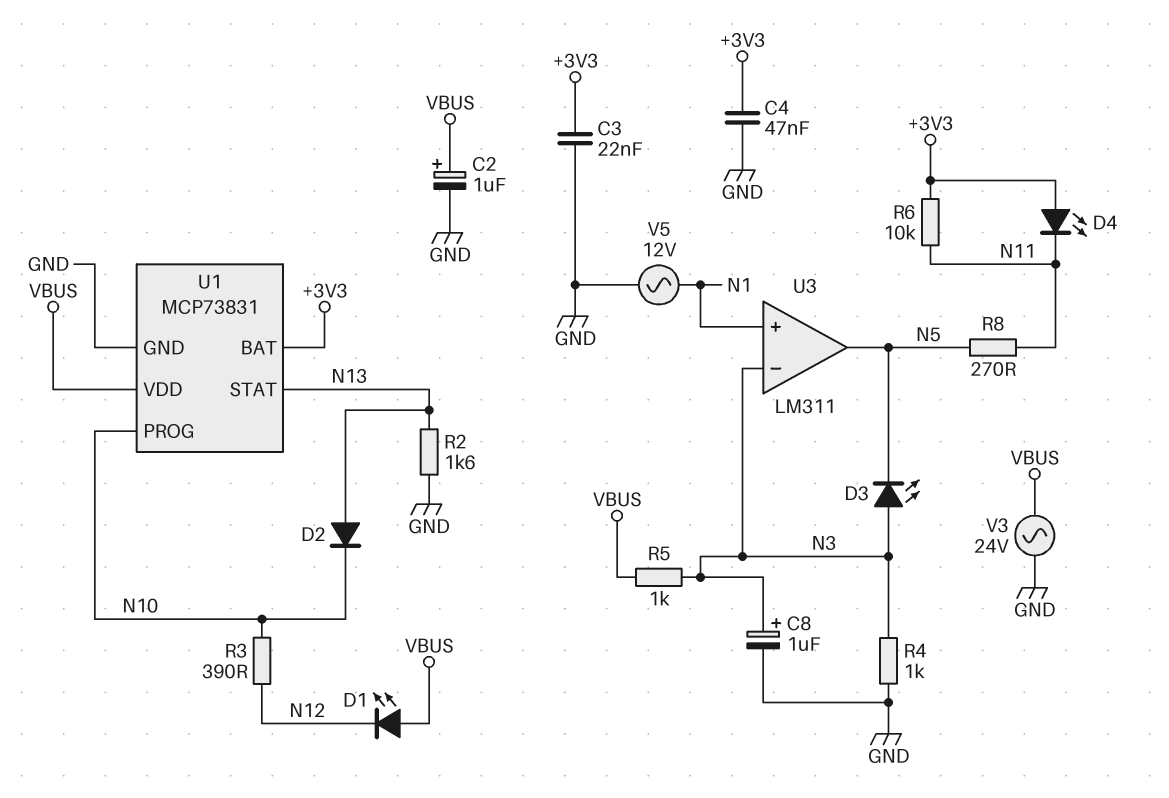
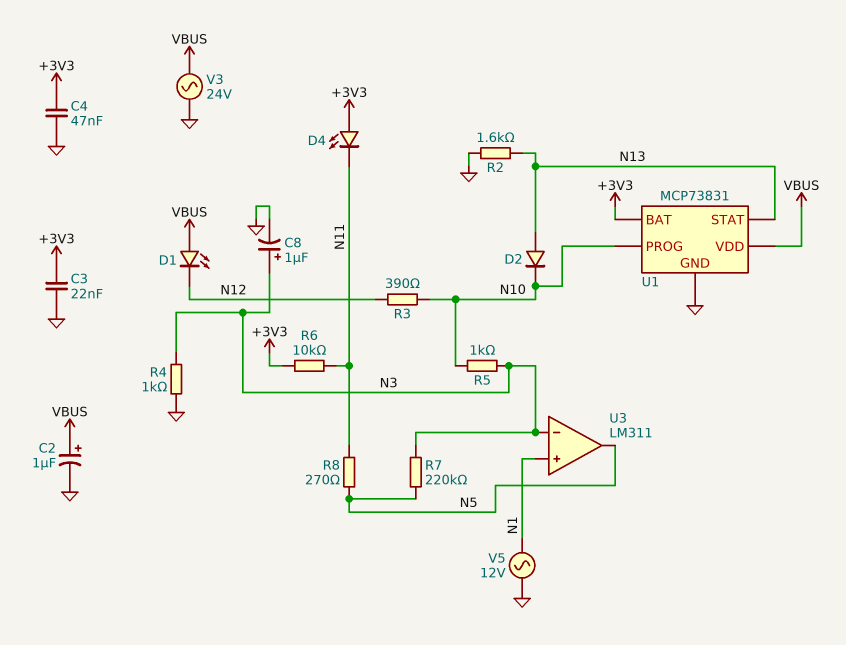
D3: LED (A N3, K N5) -> none
R5: 1k (N3, VBUS) -> 1k (N3, N10)
R7: none -> 220k (N3, N5)

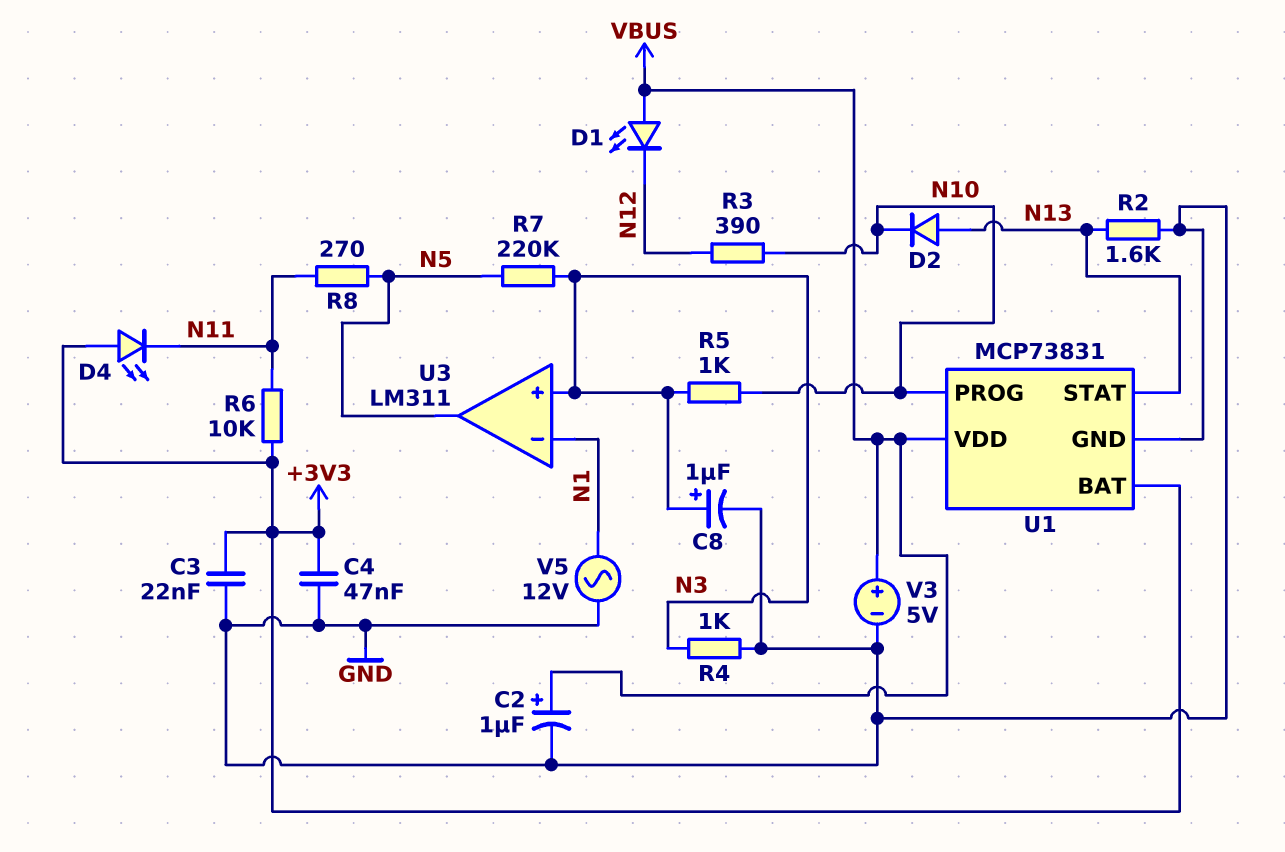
U3 pin in+: N1 -> N3
U3 pin in-: N3 -> N1
V3: AC 24V (GND, VBUS) -> 5V (plus VBUS, minus GND)

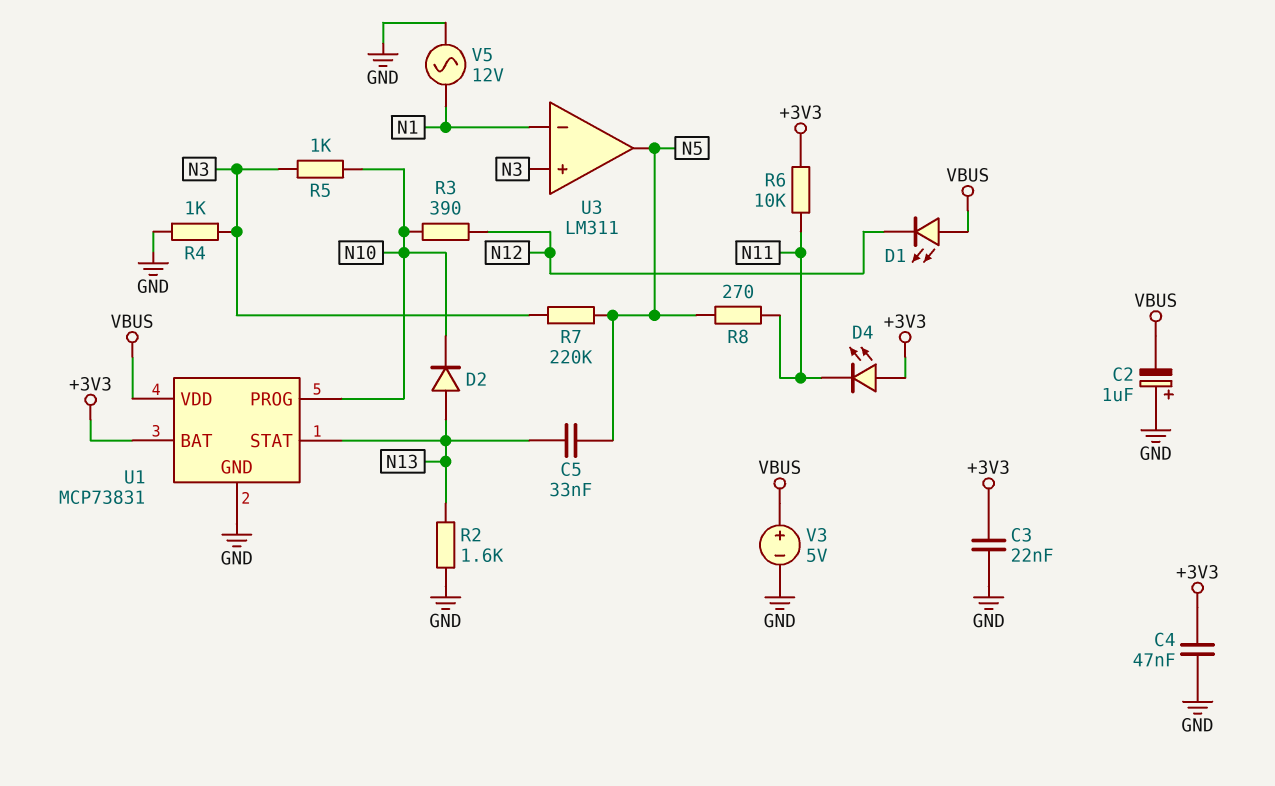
C2: 1uF (plus VBUS, minus GND) -> 1uF (plus GND, minus VBUS)
C5: none -> 33nF (N5, N13)
C8: 1uF (plus N3, minus GND) -> none

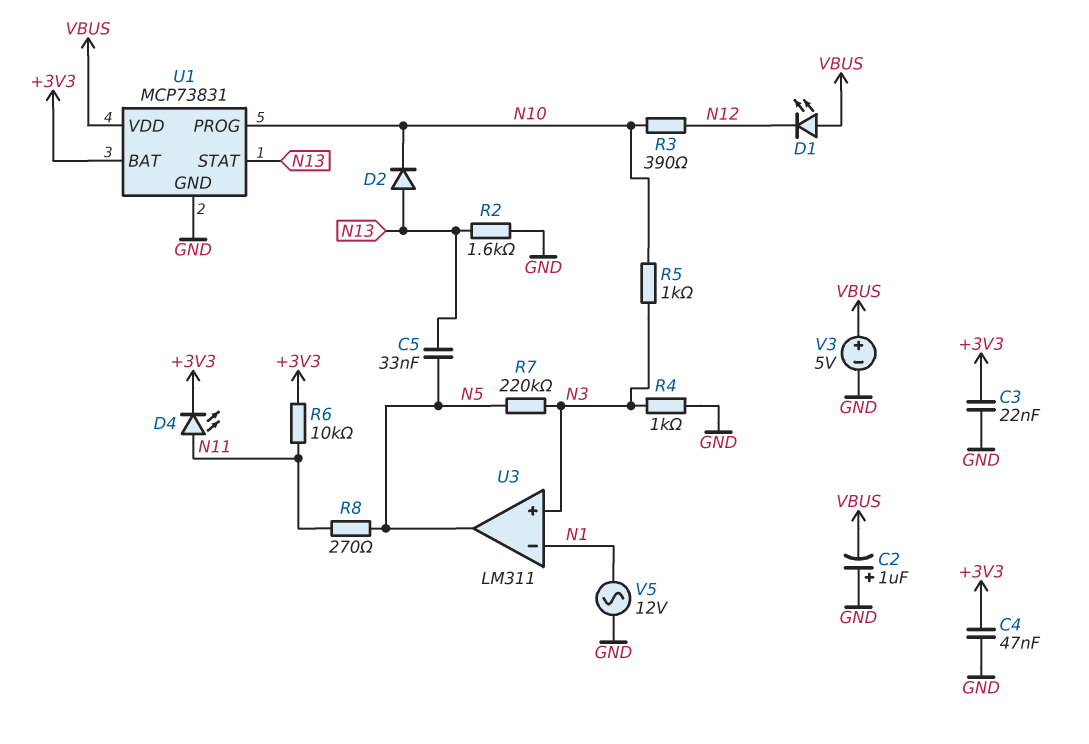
D4: LED (A +3V3, K N11) -> LED (A N11, K +3V3)

